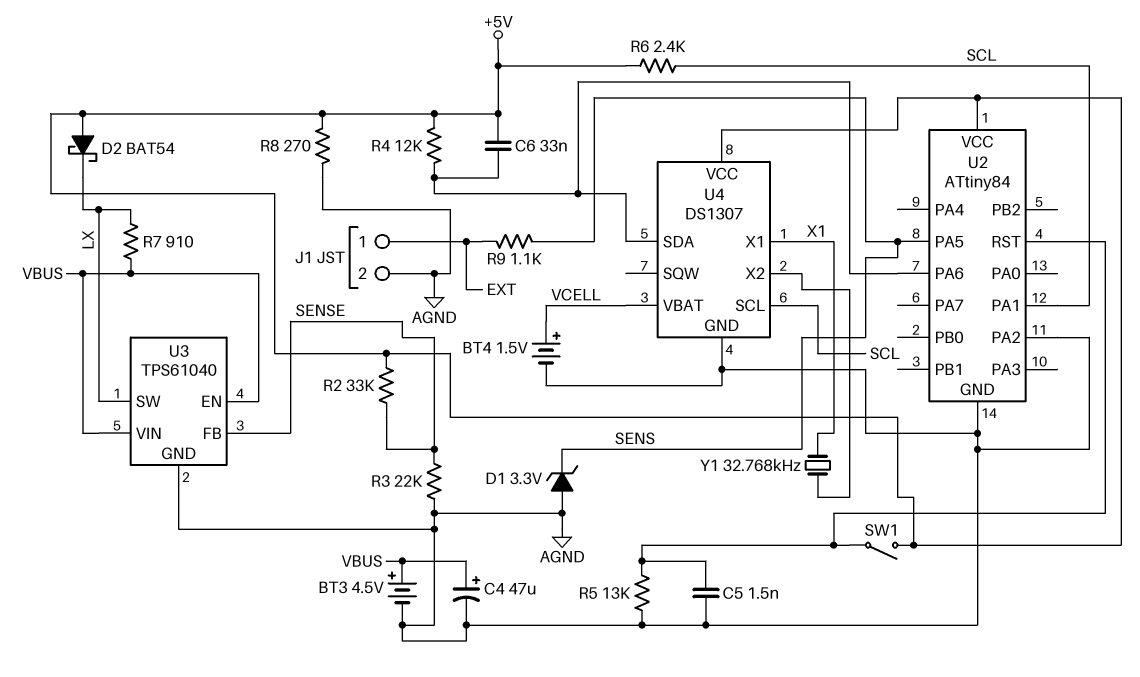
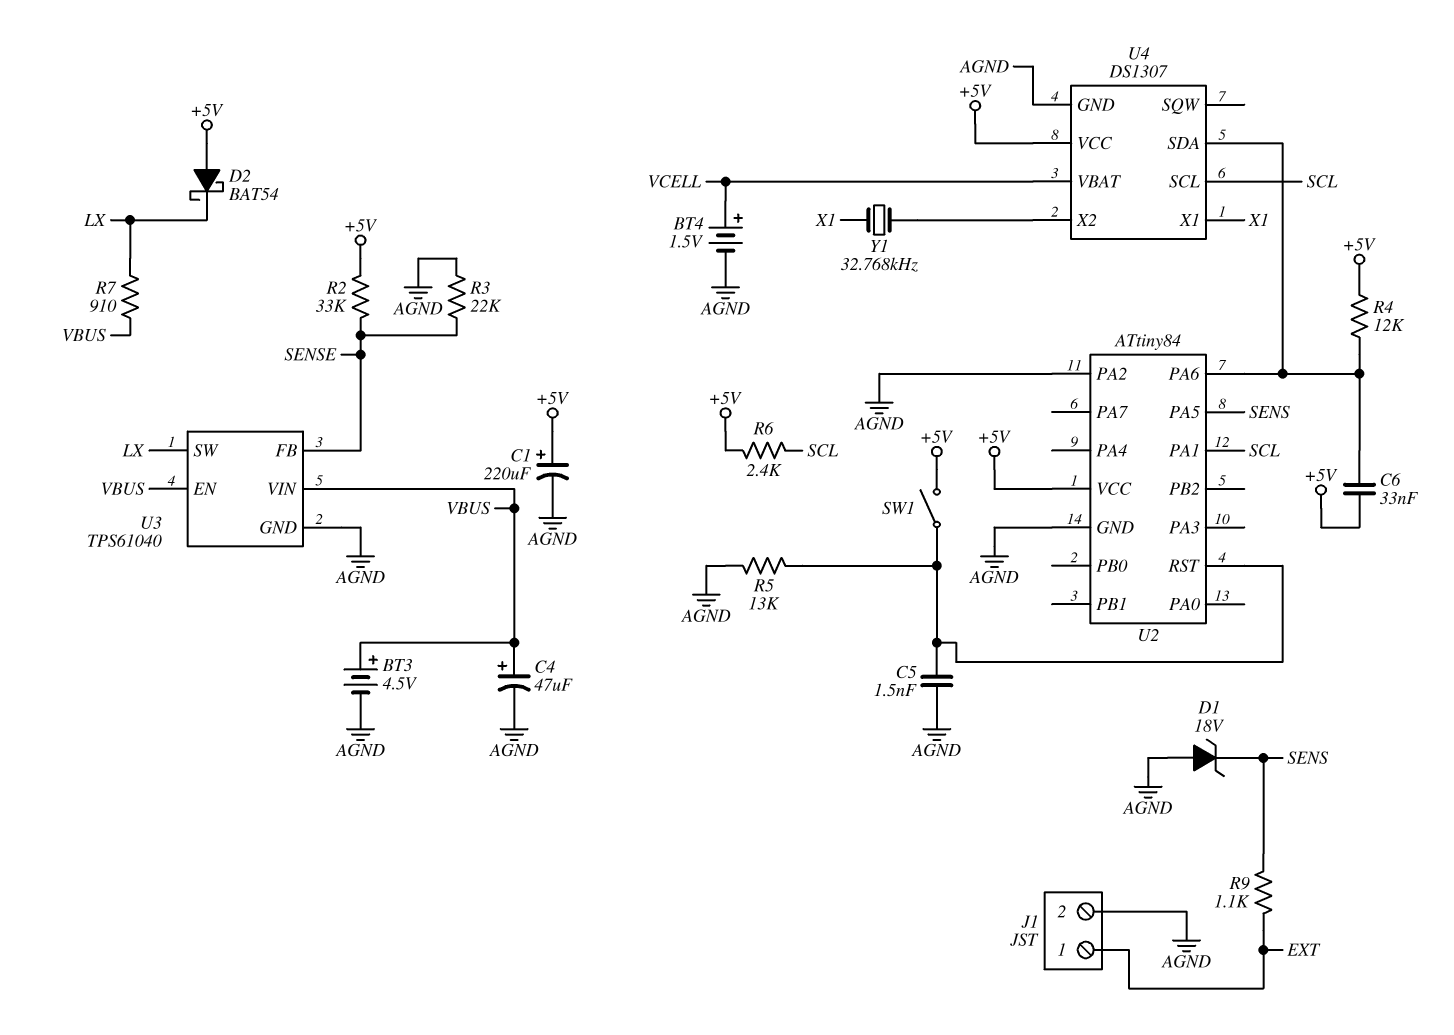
C1: none -> 220uF (plus +5V, minus AGND)
D1: zener 3.3V (A AGND, K SENS) -> zener 18V (A AGND, K SENS)
R8: 270 (+5V, AGND) -> none

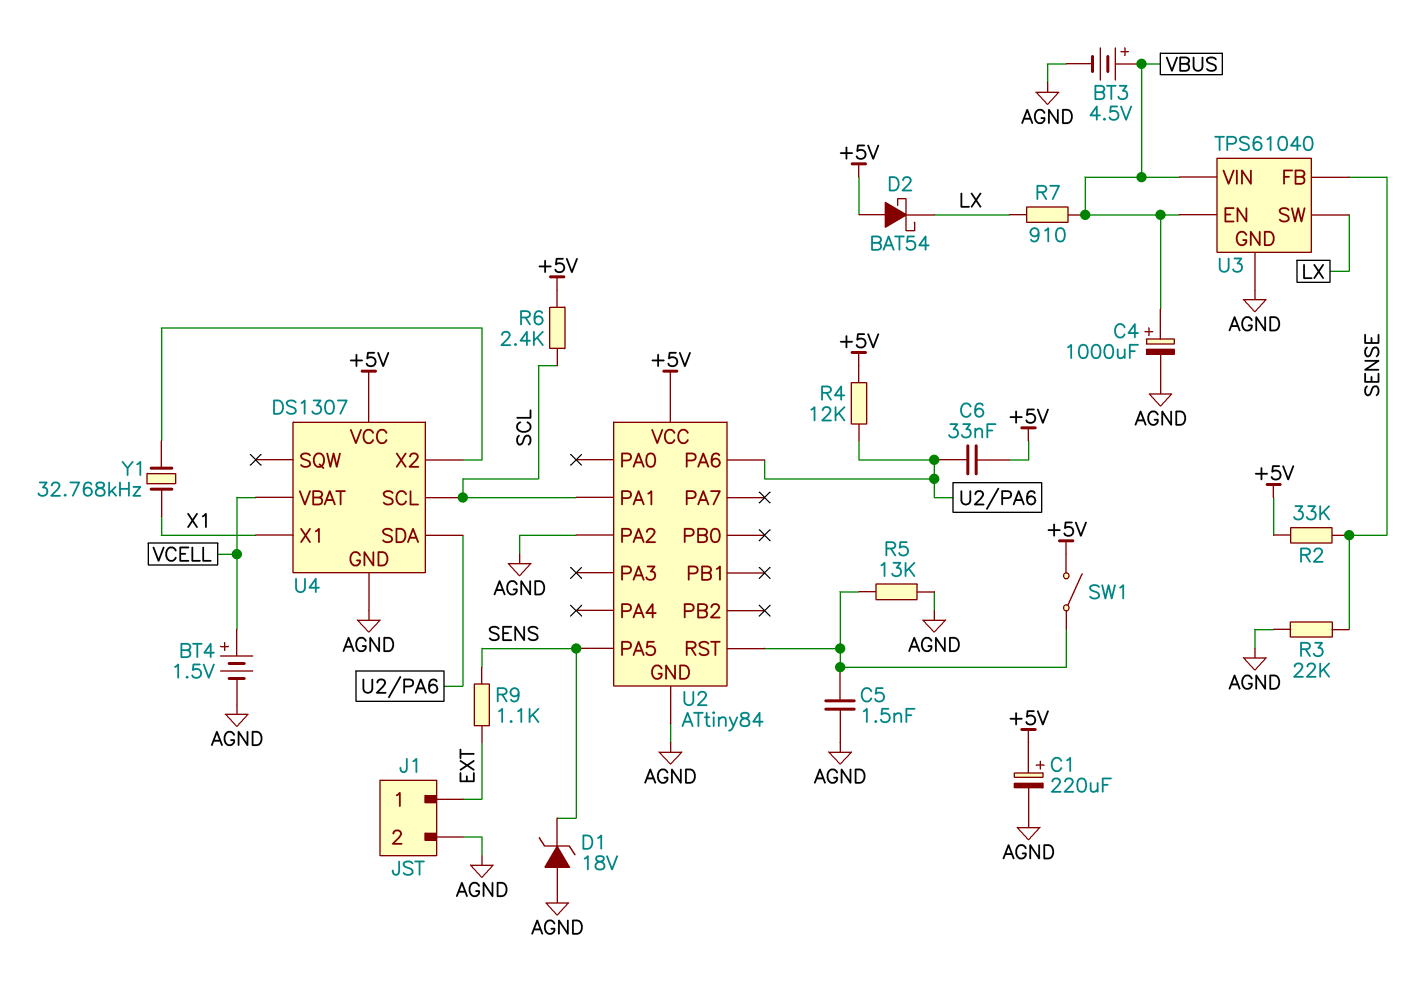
C4: 47uF (plus VBUS, minus AGND) -> 1000uF (plus VBUS, minus AGND)

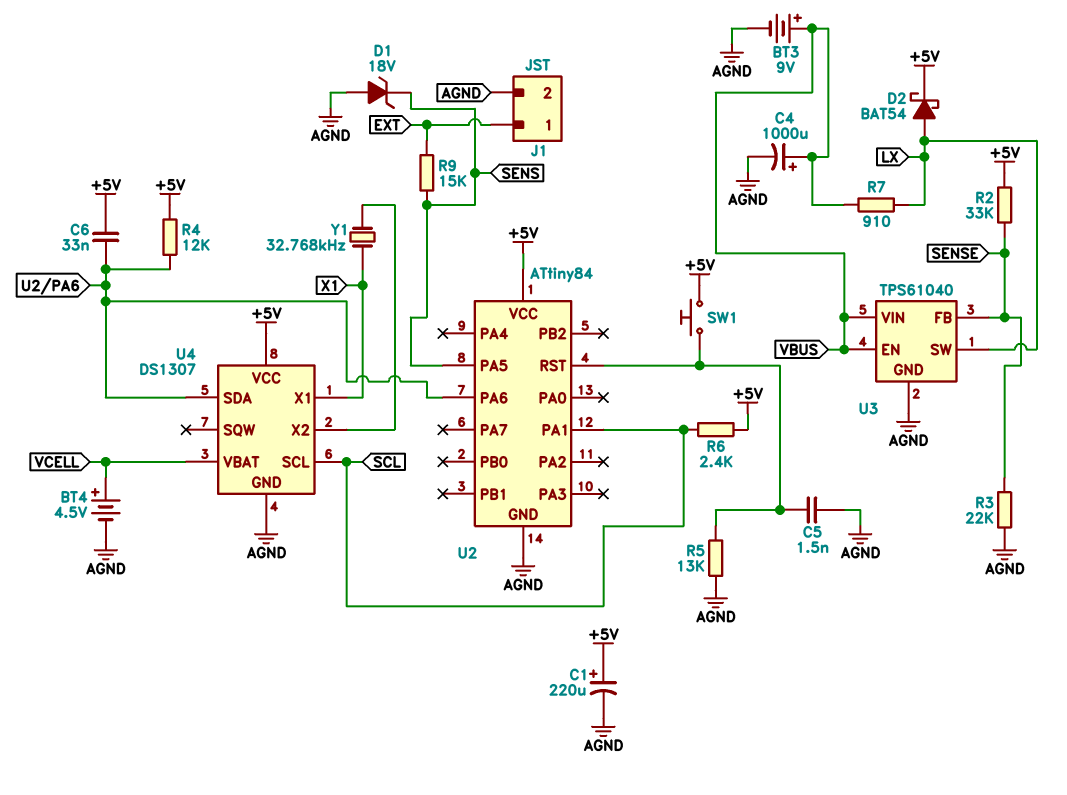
BT3: 4.5V (plus VBUS, minus AGND) -> 9V (plus VBUS, minus AGND)
BT4: 1.5V (plus VCELL, minus AGND) -> 4.5V (plus VCELL, minus AGND)
D2: schottky BAT54 (A +5V, K LX) -> schottky BAT54 (A LX, K +5V)
R9: 1.1k (EXT, SENS) -> 15k (EXT, SENS)
SW1: switch (+5V, U2/RST) -> button (+5V, U2/RST)
U2 pin PA2: AGND -> none

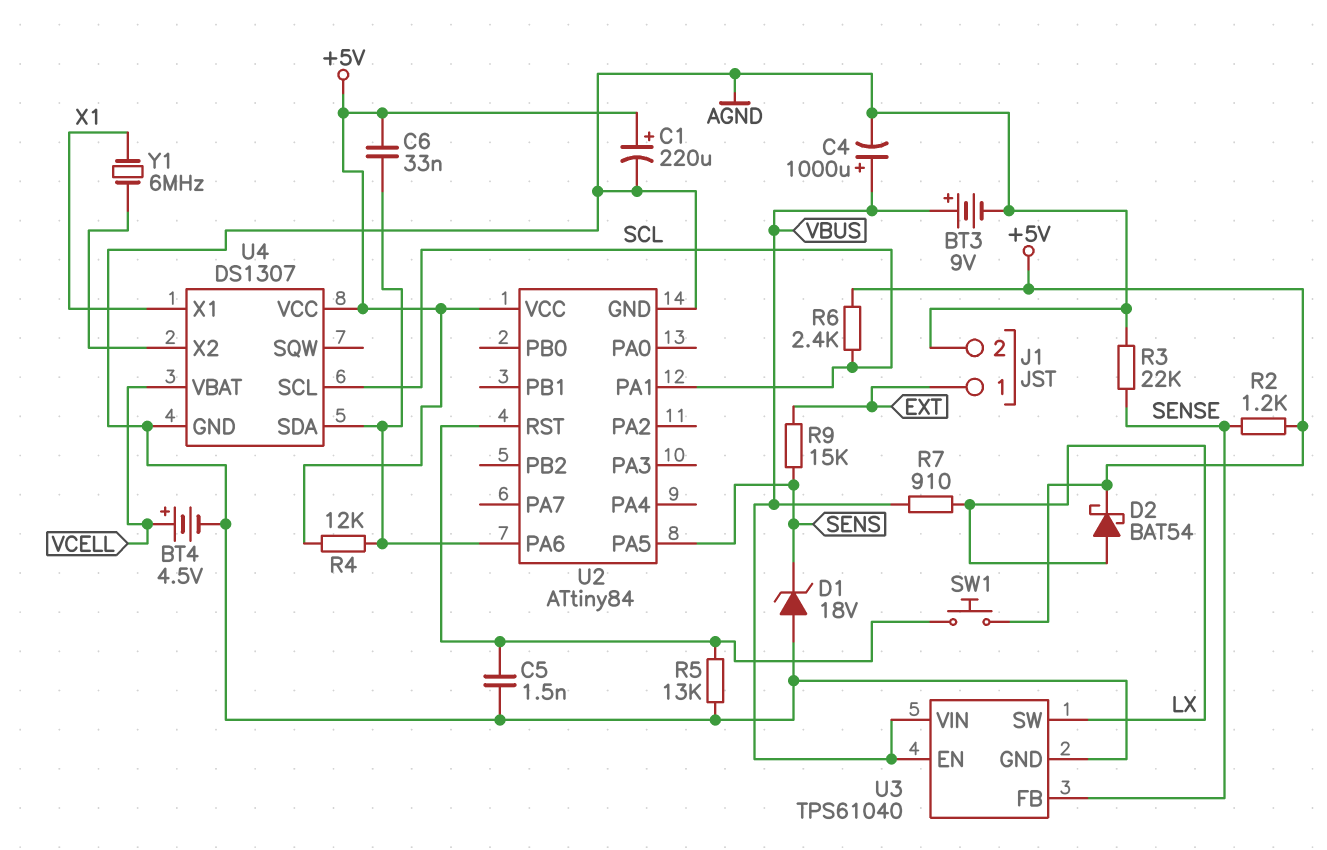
R2: 33k (+5V, SENSE) -> 1.2k (+5V, SENSE)
Y1: 32.768kHz (U4/X2, X1) -> 6MHz (U4/X2, X1)

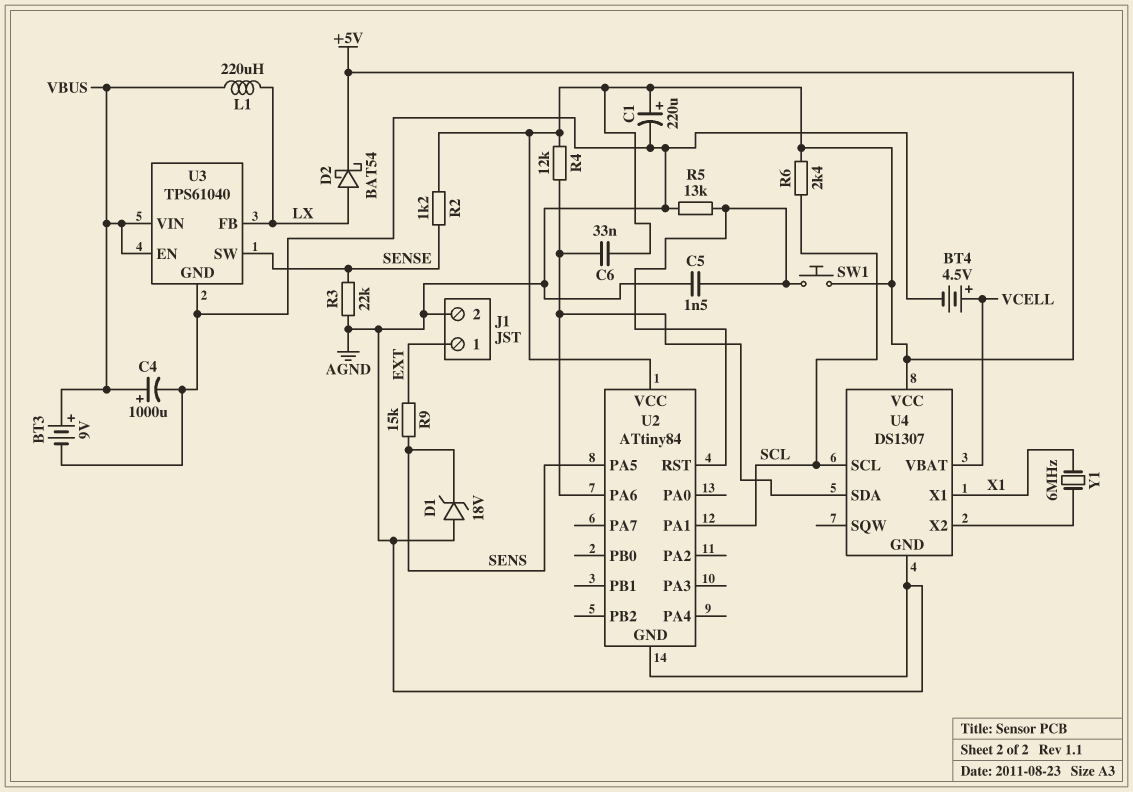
L1: none -> 220uH (LX, VBUS)
R7: 910 (LX, VBUS) -> none
U3 pin FB: SENSE -> LX
U3 pin SW: LX -> SENSE

